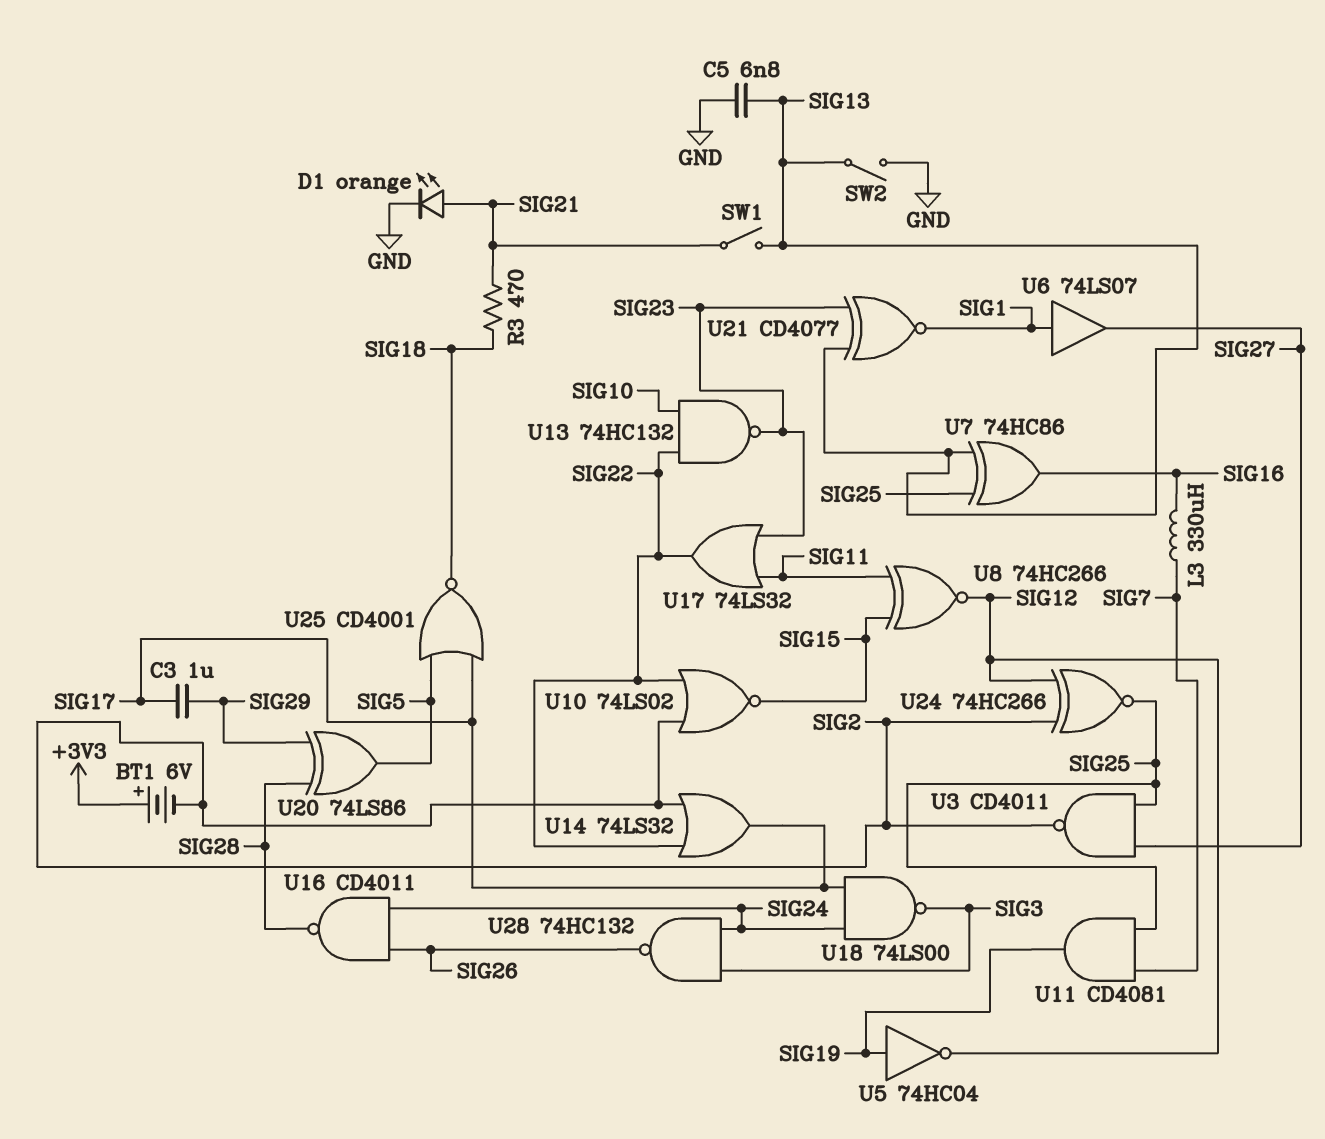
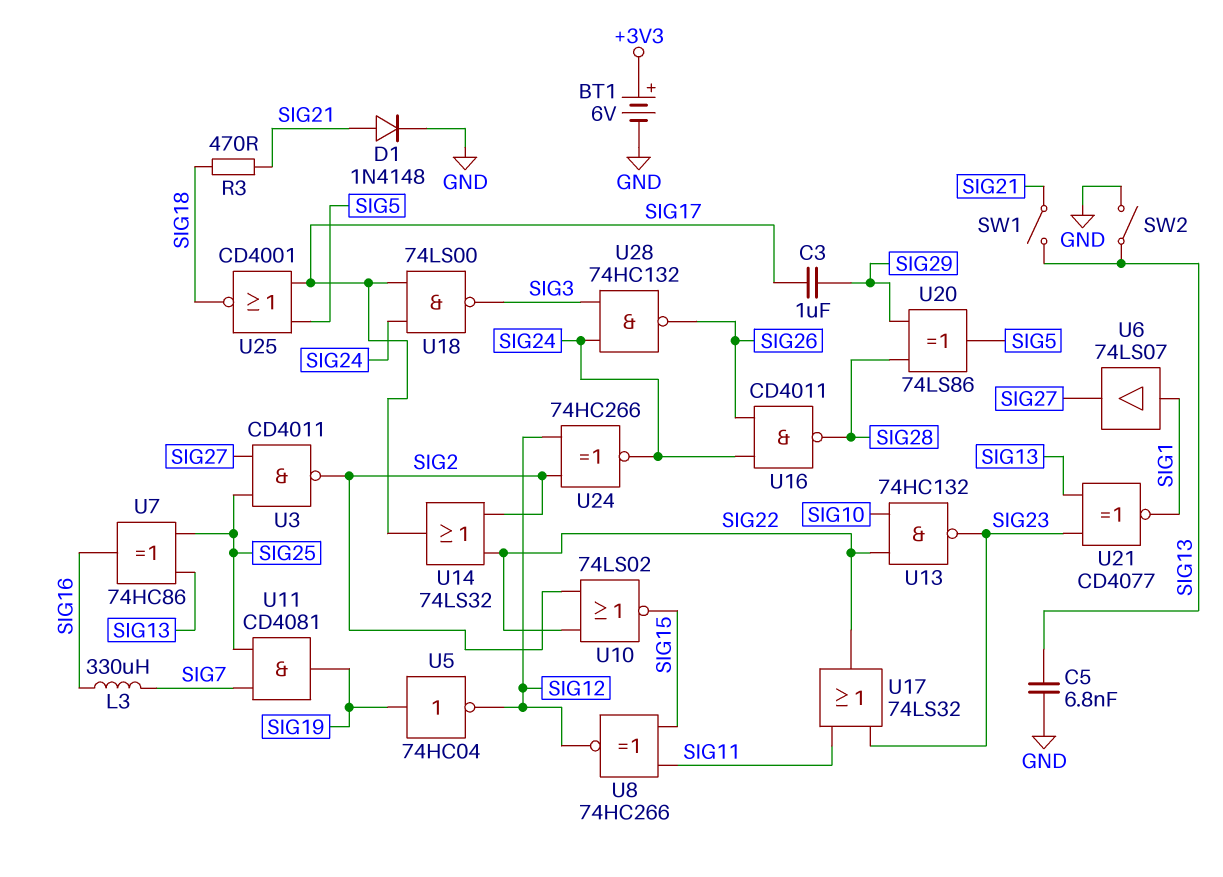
BT1: 6V (plus +3V3, minus SIG2) -> 6V (plus +3V3, minus GND)
D1: LED orange (A SIG21, K GND) -> diode 1N4148 (A SIG21, K GND)
U24: XNOR 74HC266 (in SIG2, in SIG12, out SIG25) -> XNOR 74HC266 (in SIG2, in SIG12, out SIG24)

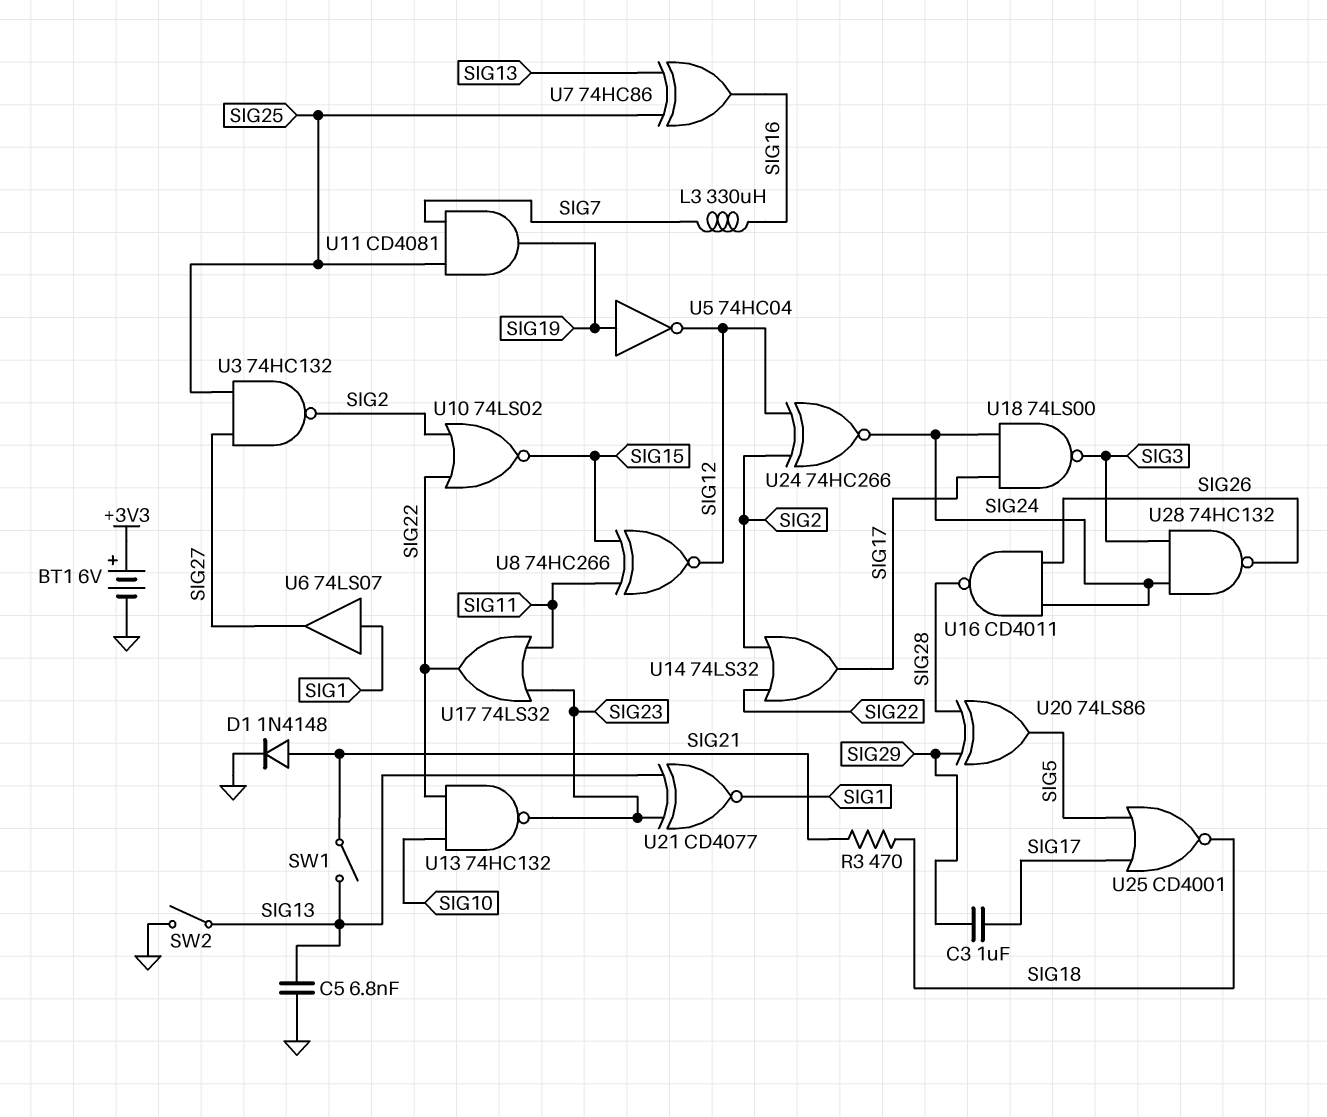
U3: NAND CD4011 (in SIG25, in SIG27, out SIG2) -> NAND 74HC132 (in SIG25, in SIG27, out SIG2)

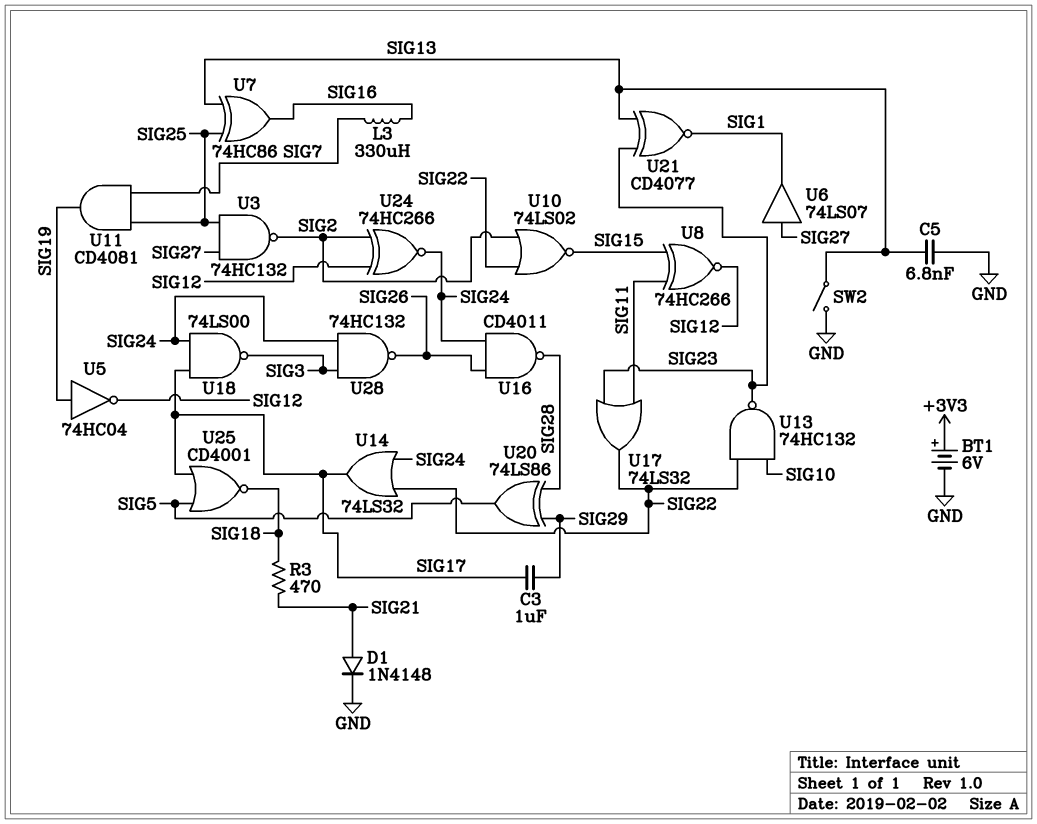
SW1: switch (SIG13, SIG21) -> none
U6: buffer 74LS07 (in SIG1, out SIG27) -> buffer 74LS07 (in SIG27, out SIG1)
U14: OR 74LS32 (in SIG2, in SIG22, out SIG17) -> OR 74LS32 (in SIG22, in SIG24, out SIG17)

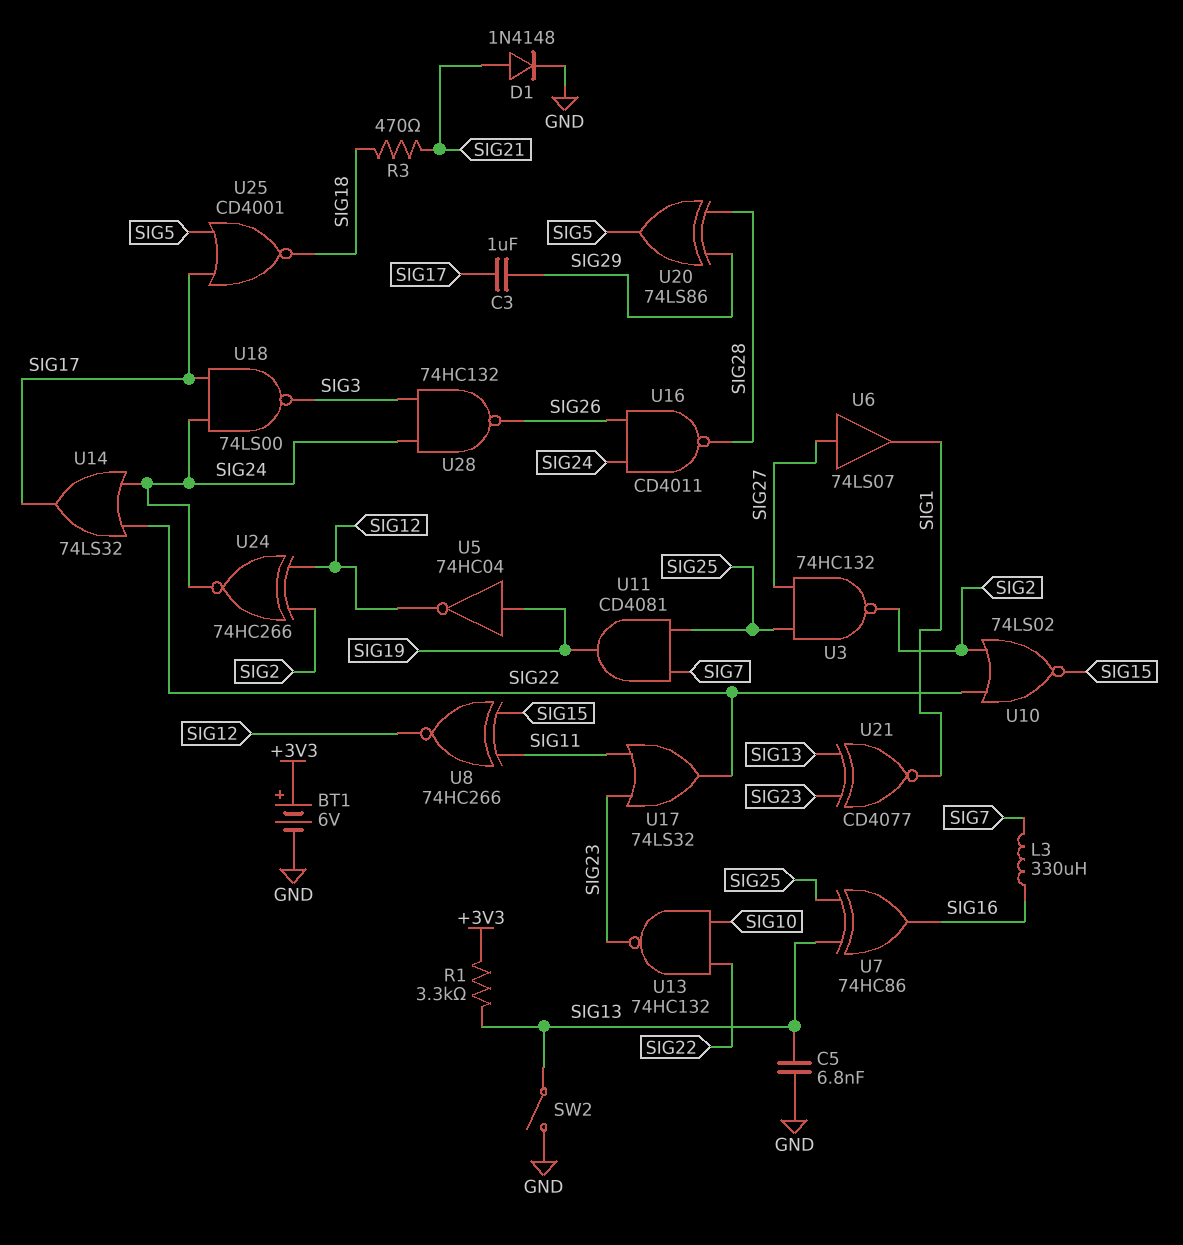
R1: none -> 3.3k (+3V3, SIG13)

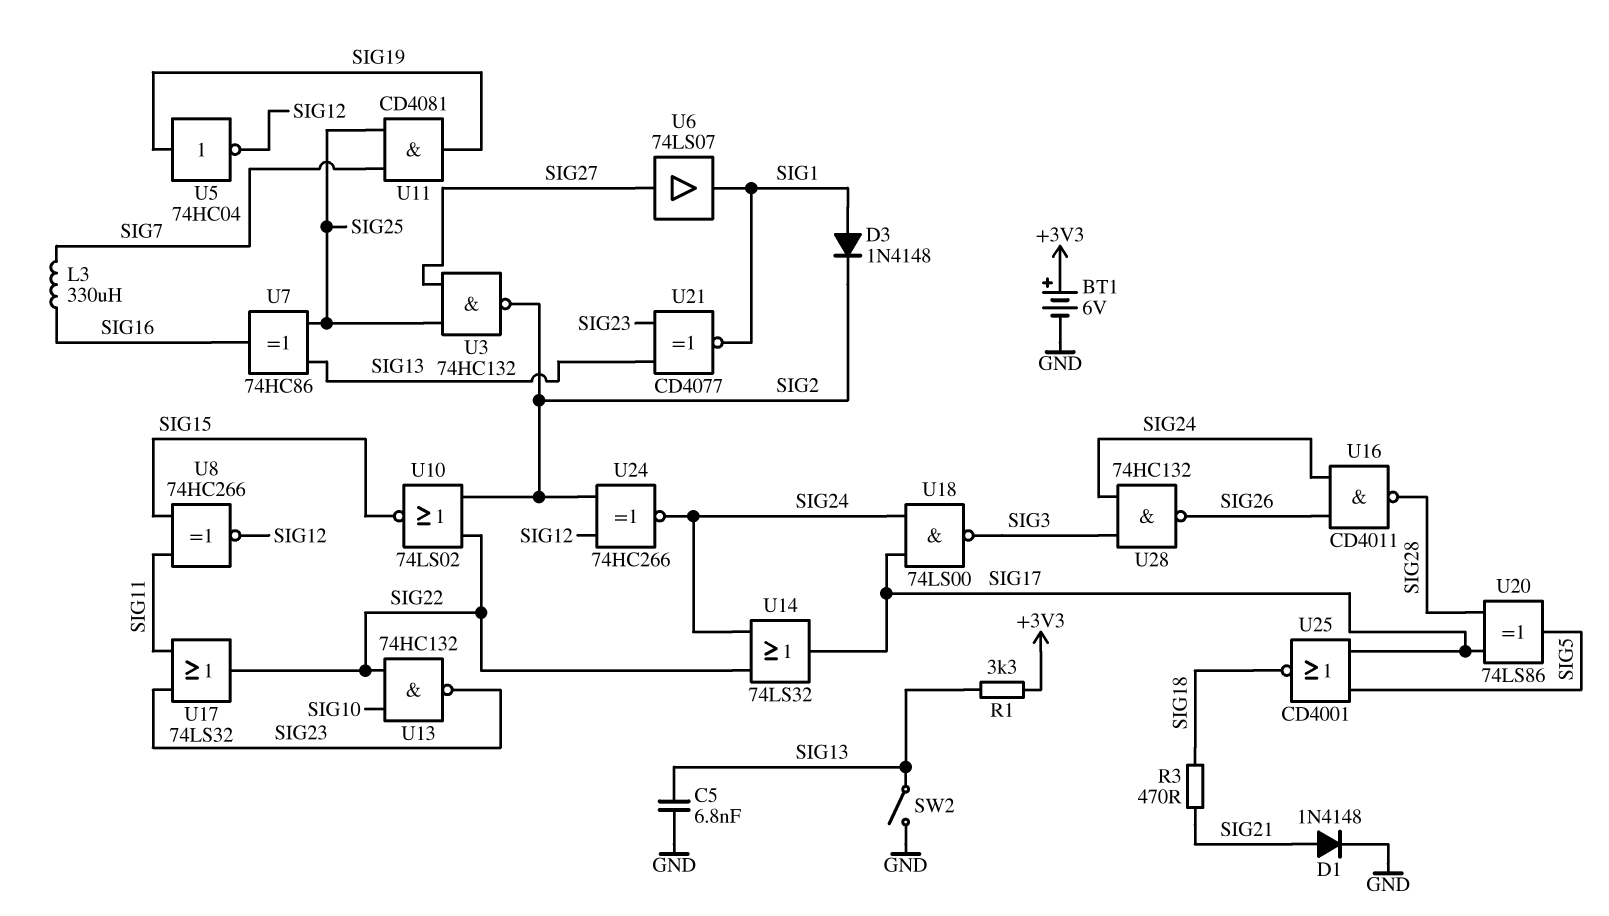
C3: 1uF (SIG17, SIG29) -> none
D3: none -> diode 1N4148 (A SIG1, K SIG2)
U20: XOR 74LS86 (in SIG28, in SIG29, out SIG5) -> XOR 74LS86 (in SIG17, in SIG28, out SIG5)

